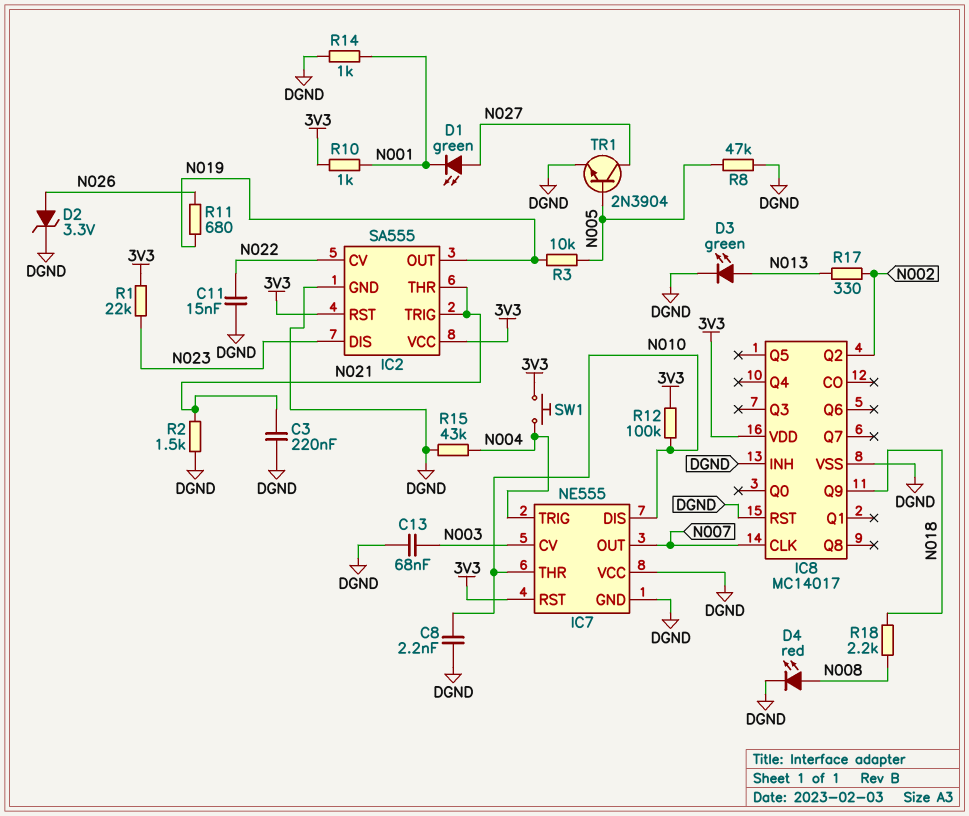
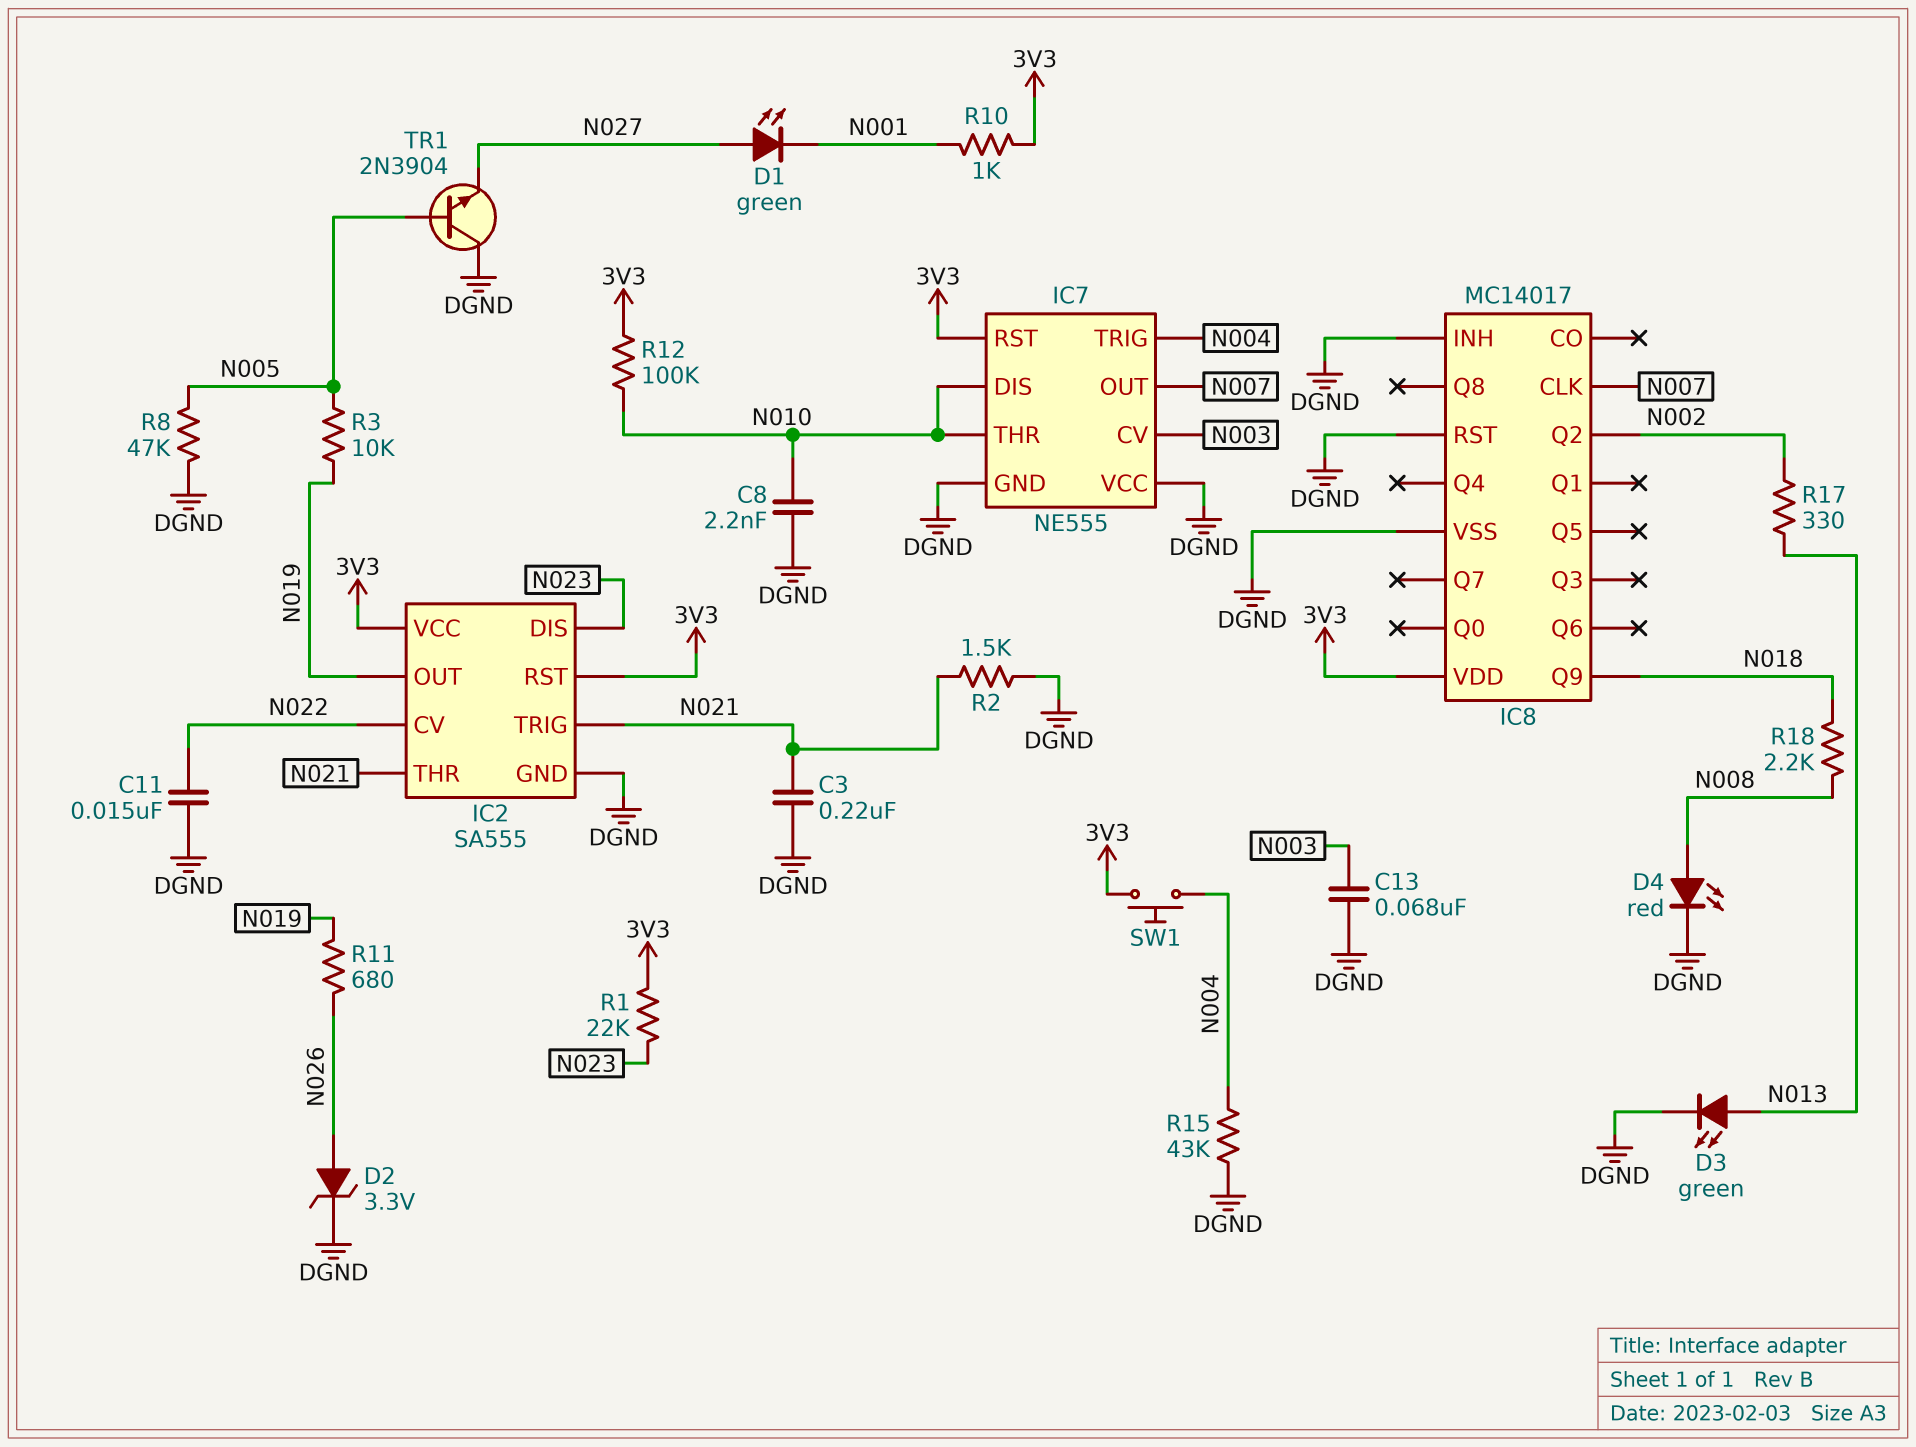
R14: 1k (DGND, N001) -> none
TR1: NPN 2N3904 (B N005, C N027, E DGND) -> NPN 2N3904 (B N005, C DGND, E N027)

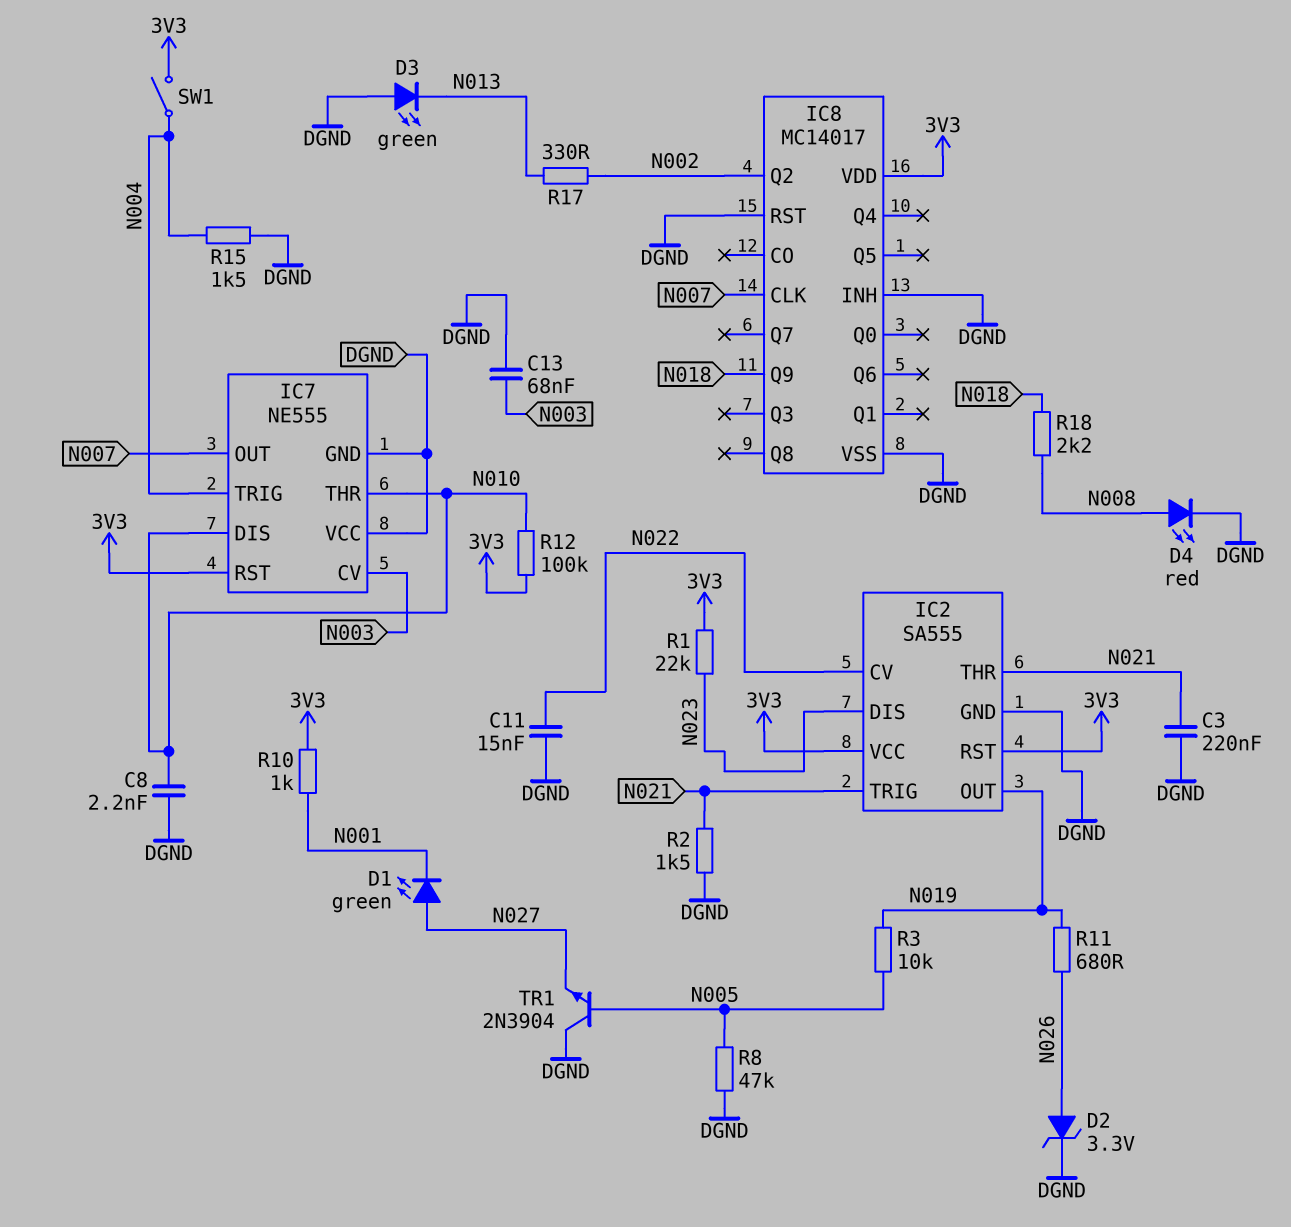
D3: LED green (A N013, K DGND) -> LED green (A DGND, K N013)
R15: 43k (DGND, N004) -> 1.5k (DGND, N004)
SW1: button (3V3, N004) -> switch (3V3, N004)

